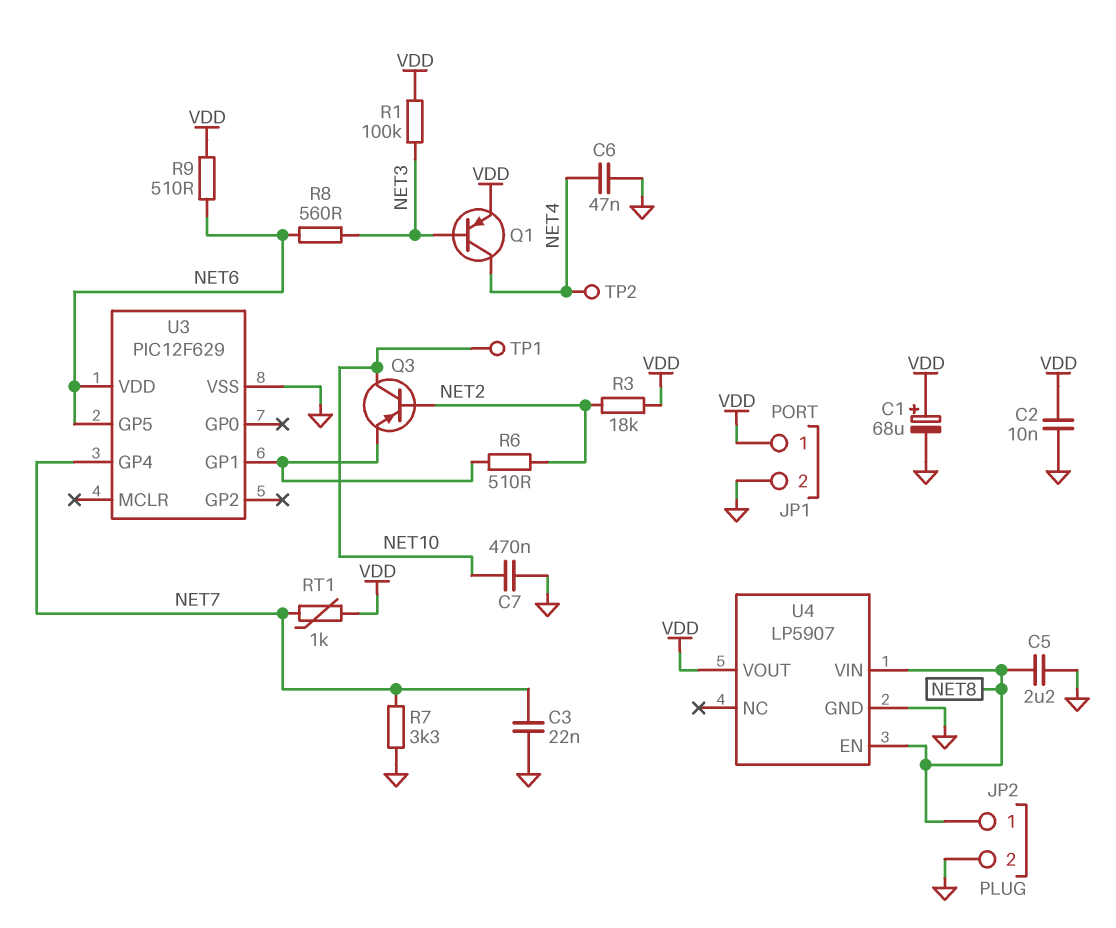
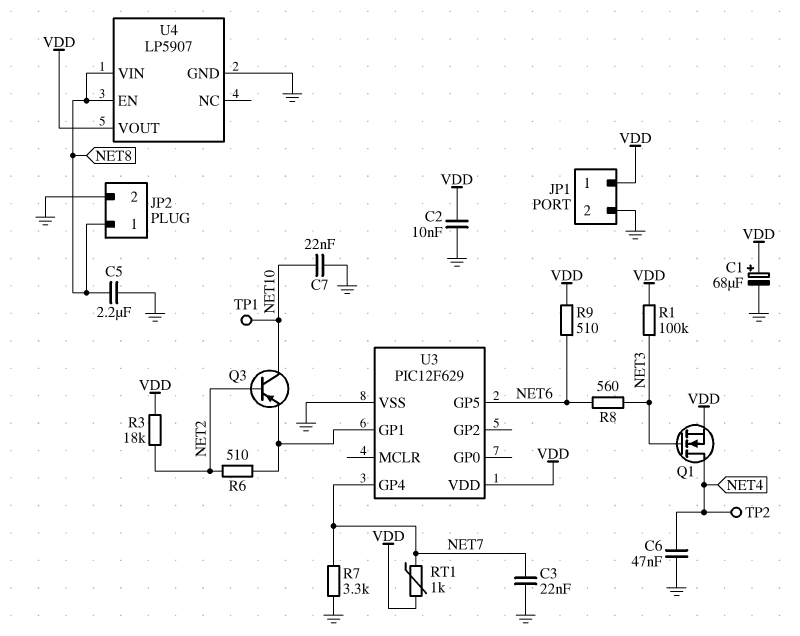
C7: 470nF (GND, NET10) -> 22nF (GND, NET10)
Q1: PNP (B NET3, C NET4, E VDD) -> NMOS (G NET3, D NET4, S VDD)
U3 pin VDD: NET6 -> VDD

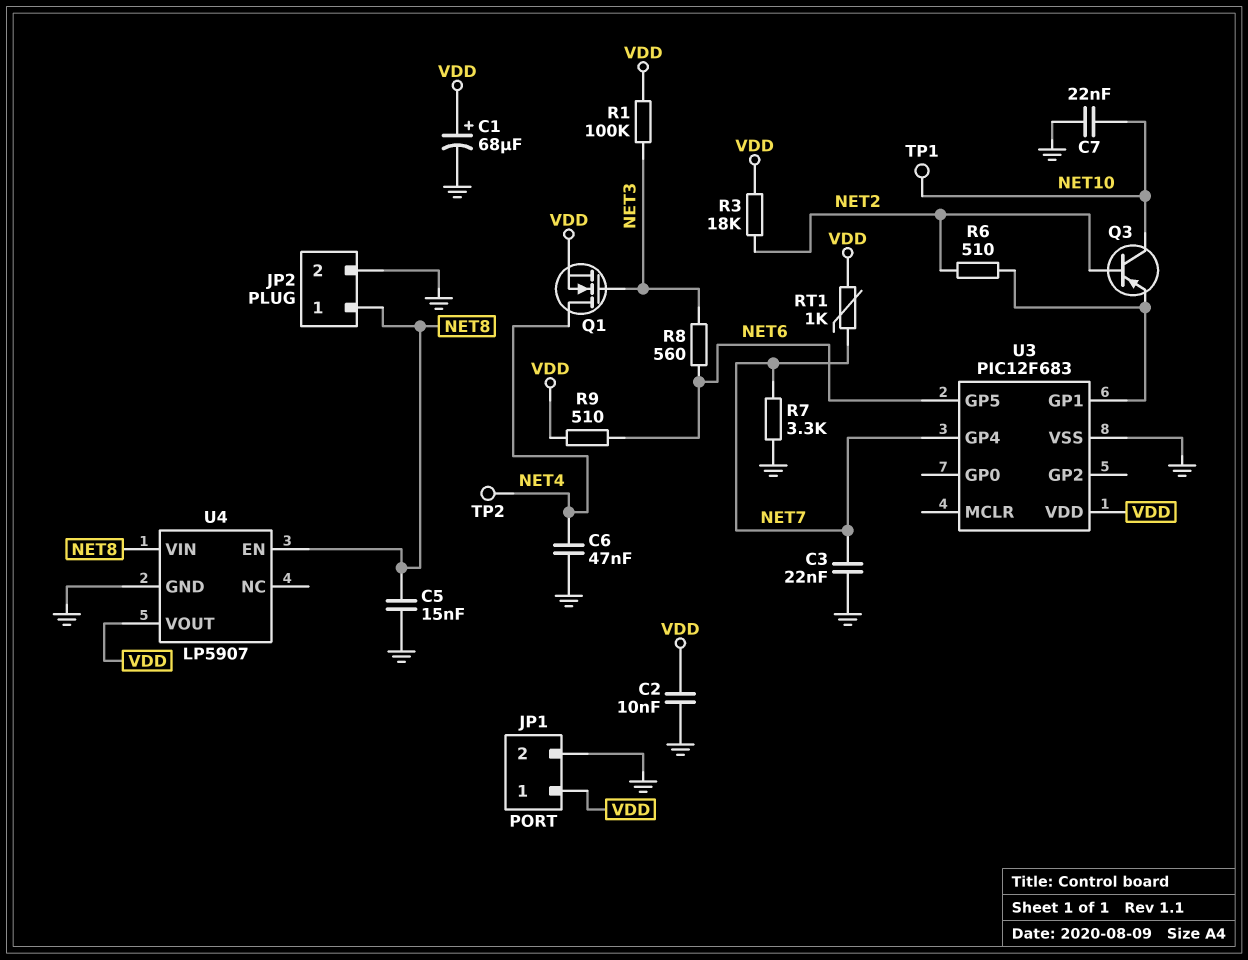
C5: 2.2uF (GND, NET8) -> 15nF (GND, NET8)
U3: PIC12F629 -> PIC12F683

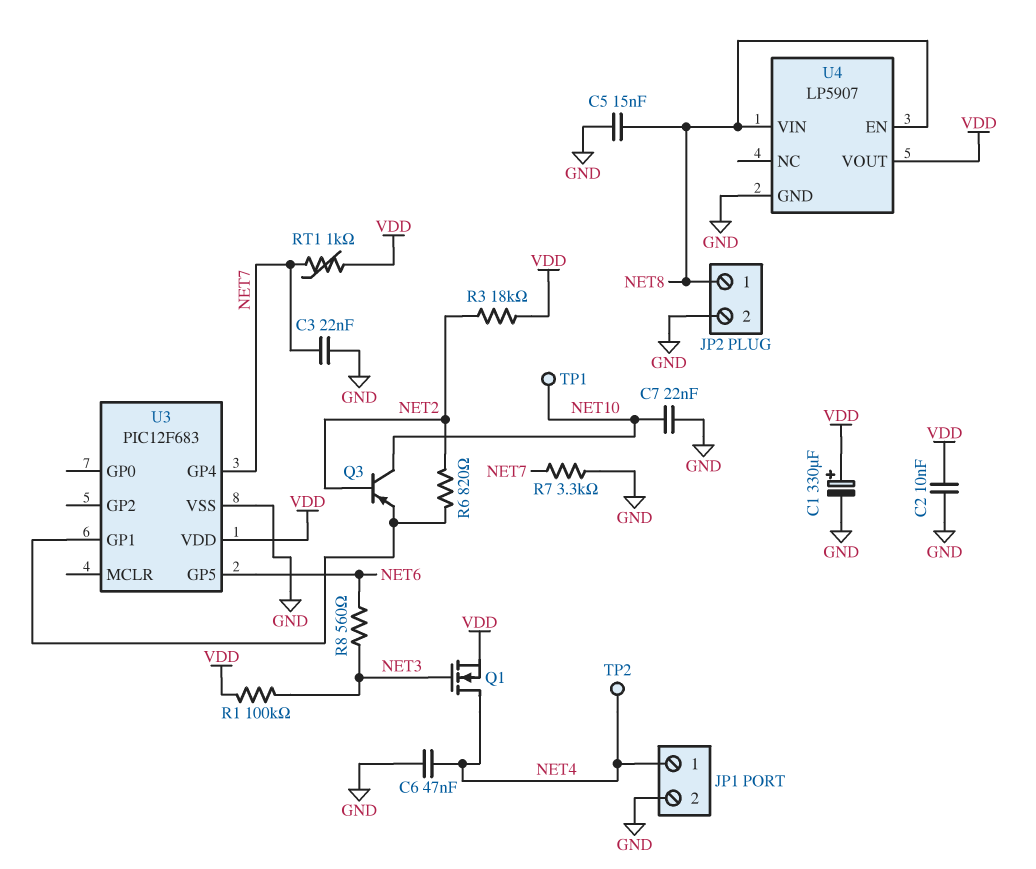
C1: 68uF (plus VDD, minus GND) -> 330uF (plus VDD, minus GND)
JP1 pin 1: VDD -> NET4
R6: 510 (NET2, U3/GP1) -> 820 (NET2, U3/GP1)
R9: 510 (NET6, VDD) -> none

